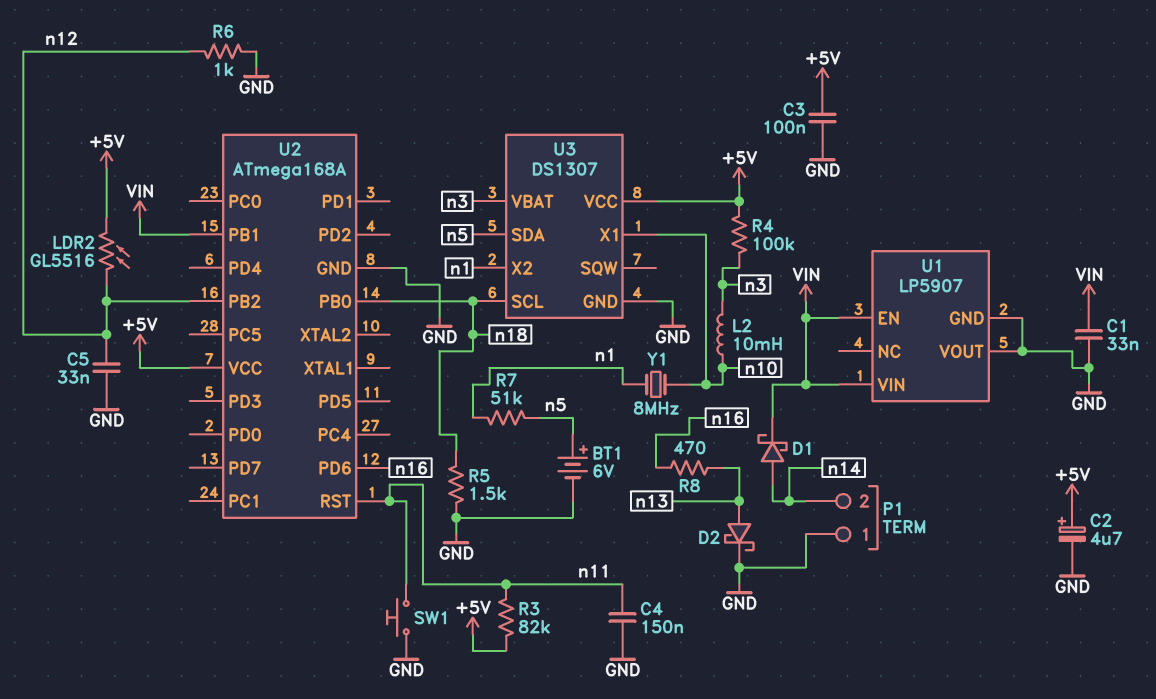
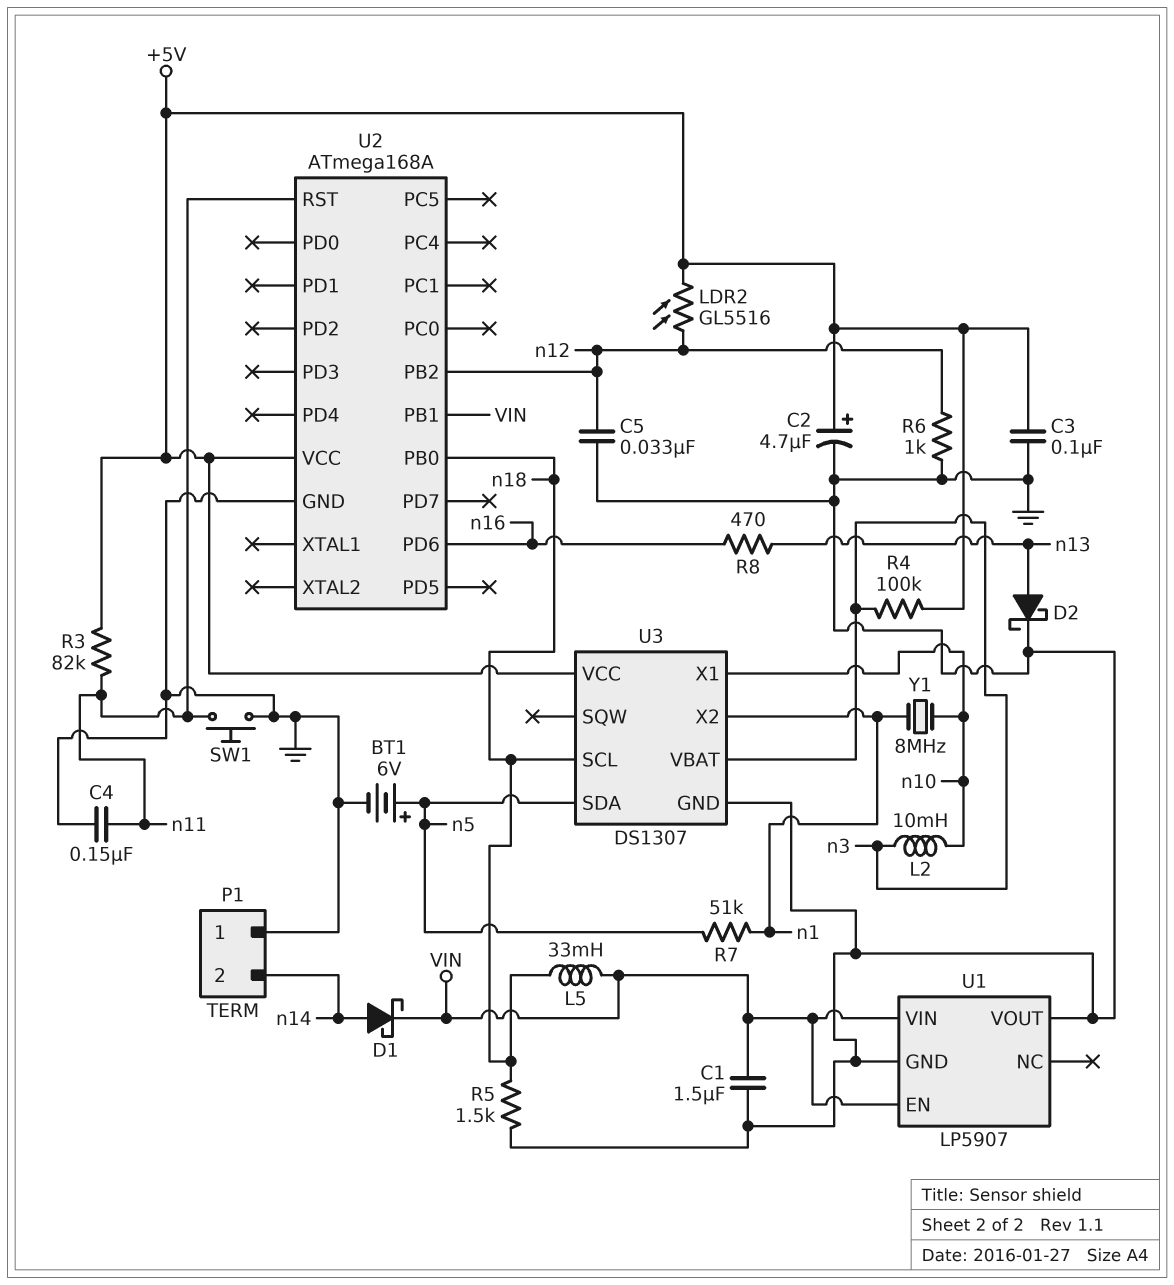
C1: 33nF (GND, VIN) -> 1.5uF (GND, VIN)
L5: none -> 33mH (VIN, n18)

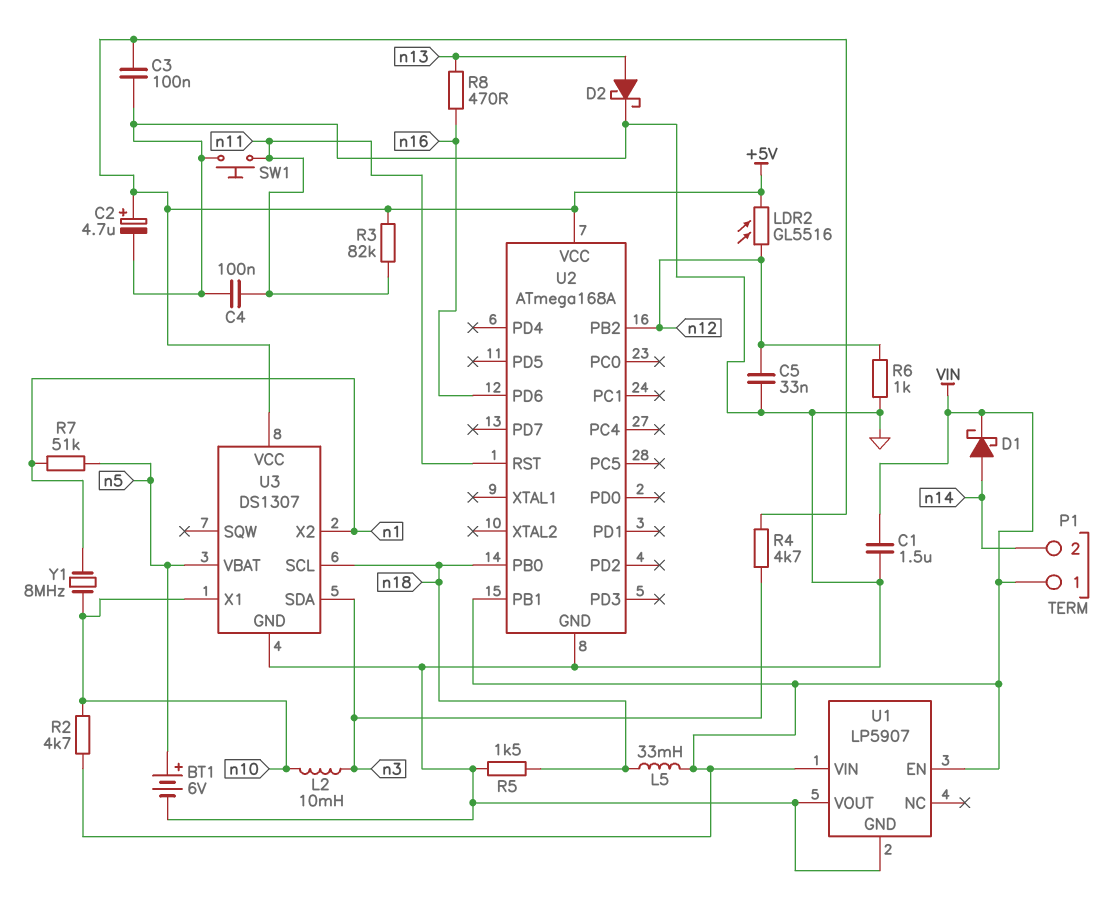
C4: 150nF (GND, n11) -> 100nF (GND, n11)
P1 pin 1: GND -> VIN
R2: none -> 4.7k (VIN, n10)
R4: 100k (+5V, n3) -> 4.7k (+5V, n3)
U3 pin SDA: n5 -> n3
U3 pin VBAT: n3 -> n5

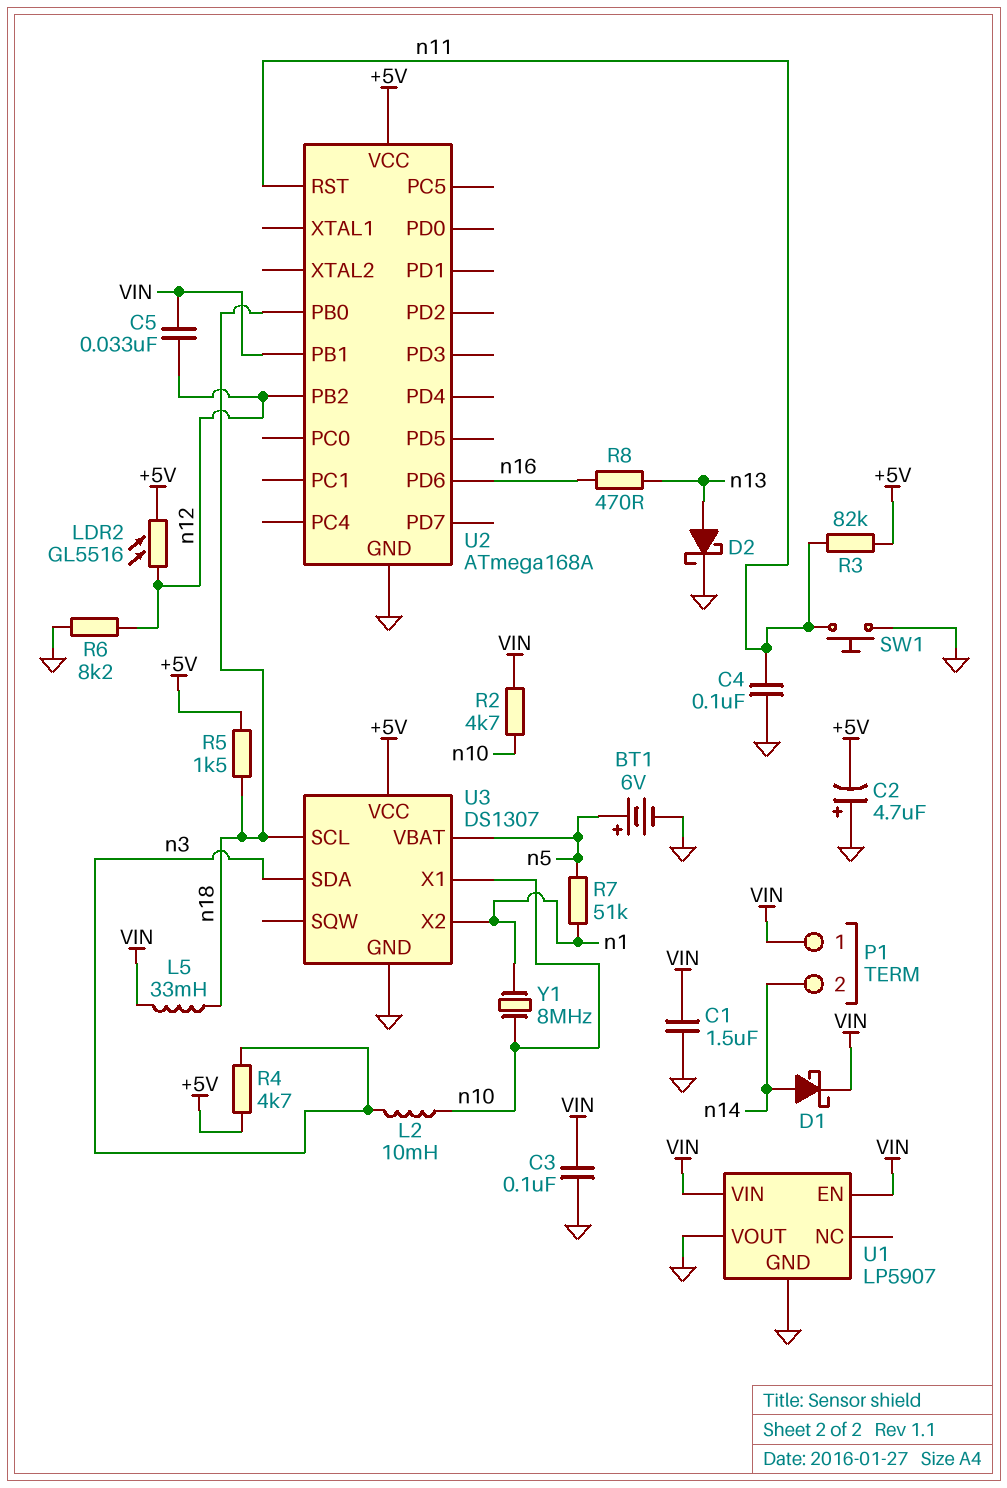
C2: 4.7uF (plus +5V, minus GND) -> 4.7uF (plus GND, minus +5V)
C3: 100nF (+5V, GND) -> 100nF (GND, VIN)
C5: 33nF (GND, n12) -> 33nF (VIN, n12)
R5: 1.5k (GND, n18) -> 1.5k (+5V, n18)
R6: 1k (GND, n12) -> 8.2k (GND, n12)

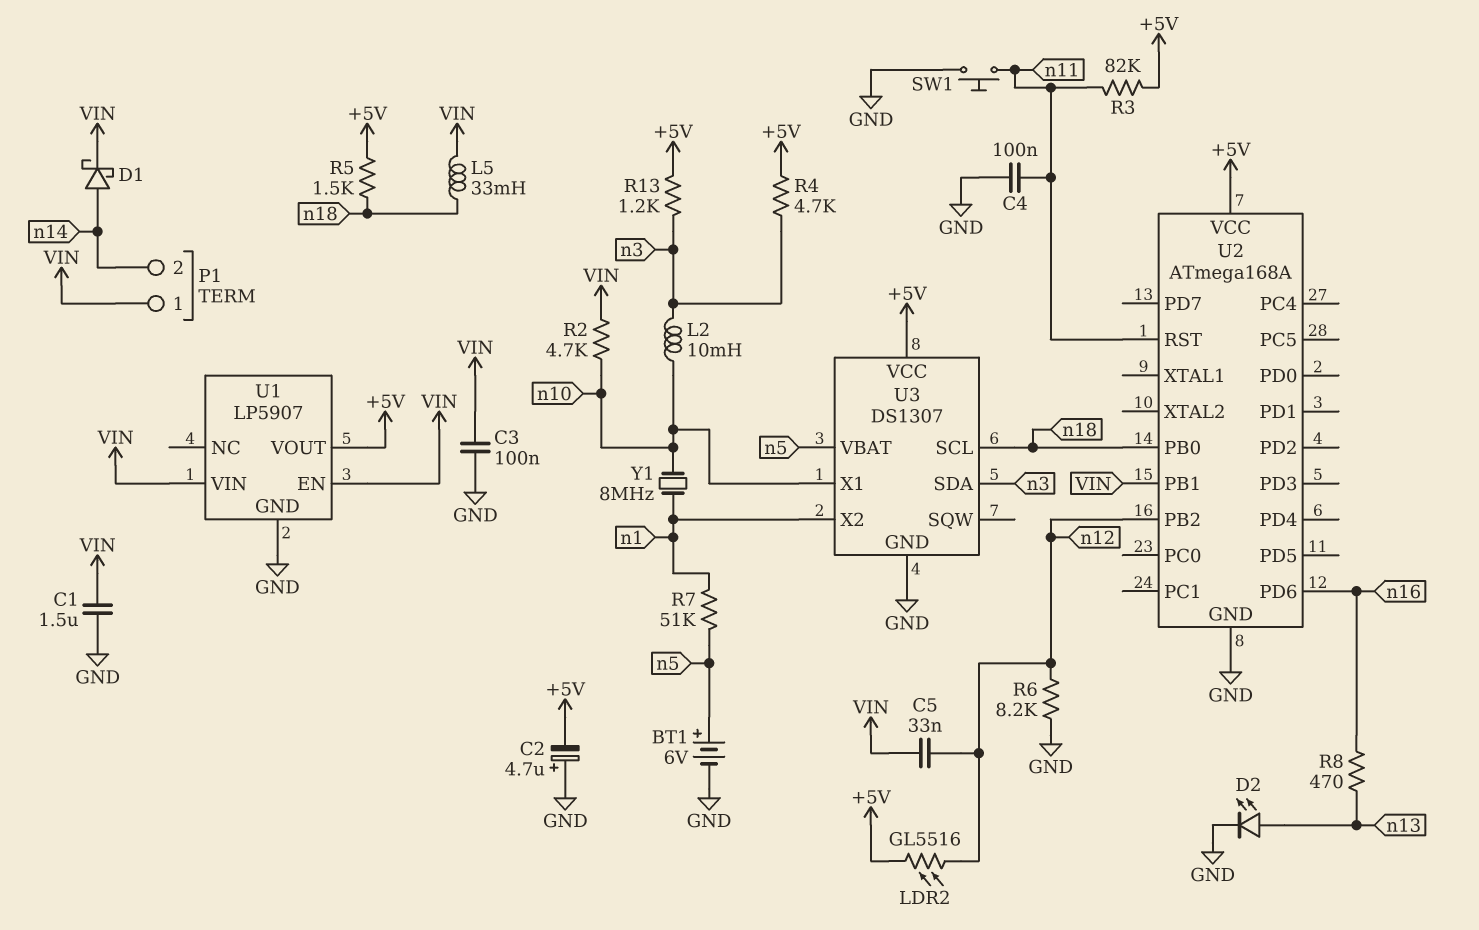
D2: schottky (A n13, K GND) -> LED (A n13, K GND)
R13: none -> 1.2k (+5V, n3)
U1 pin VOUT: GND -> +5V

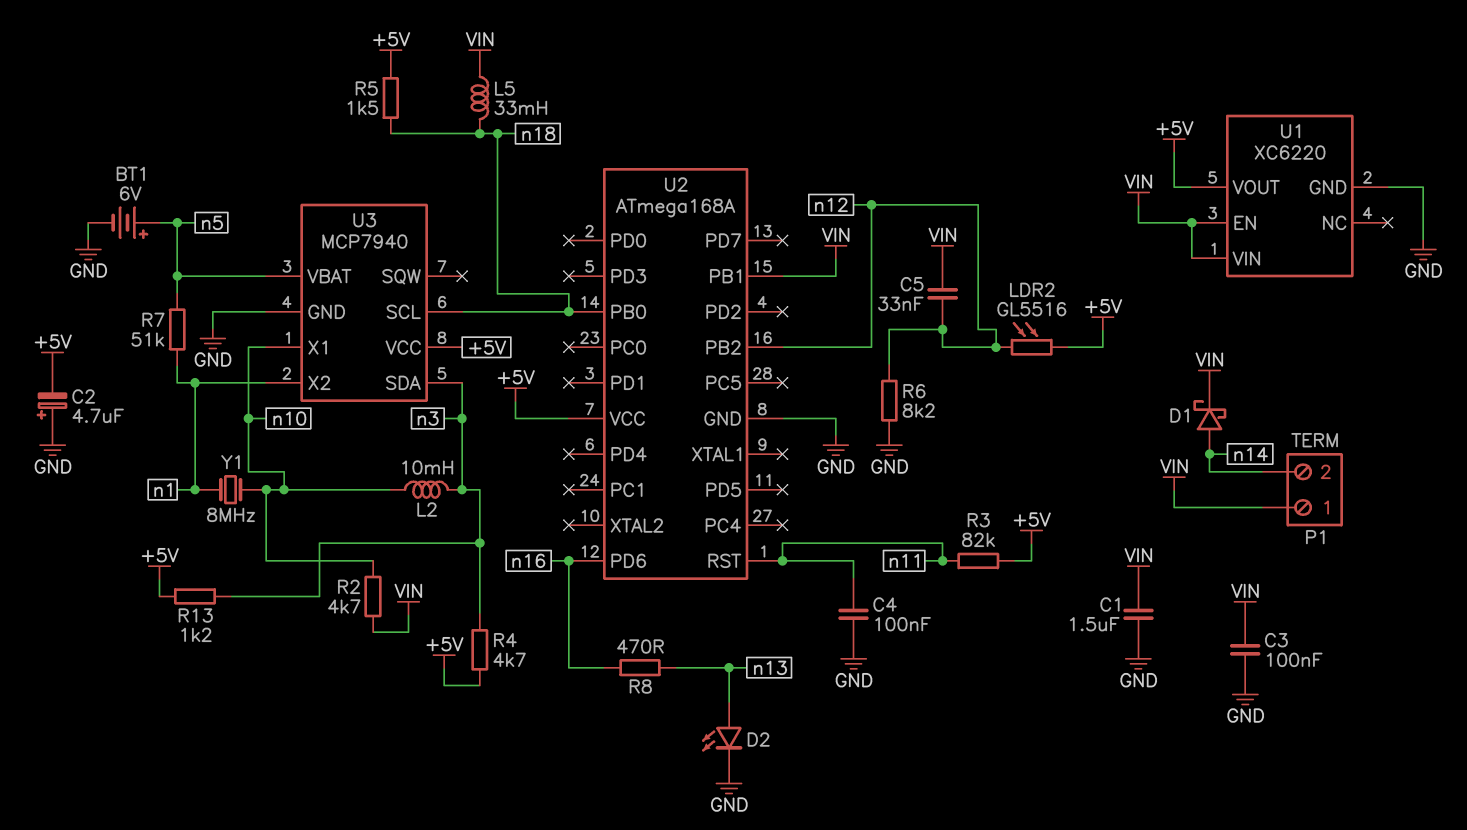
SW1: button (GND, n11) -> none
U1: LP5907 -> XC6220
U3: DS1307 -> MCP7940

